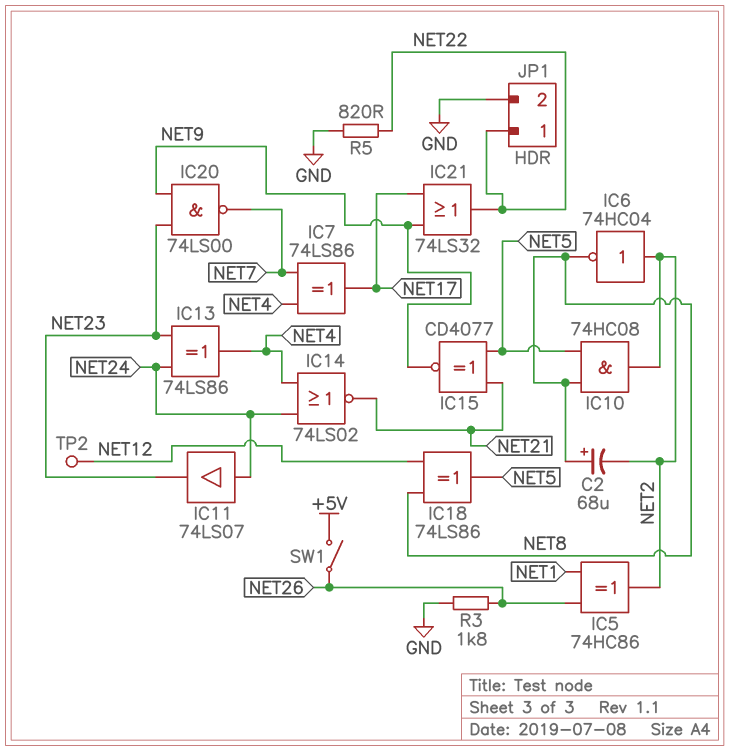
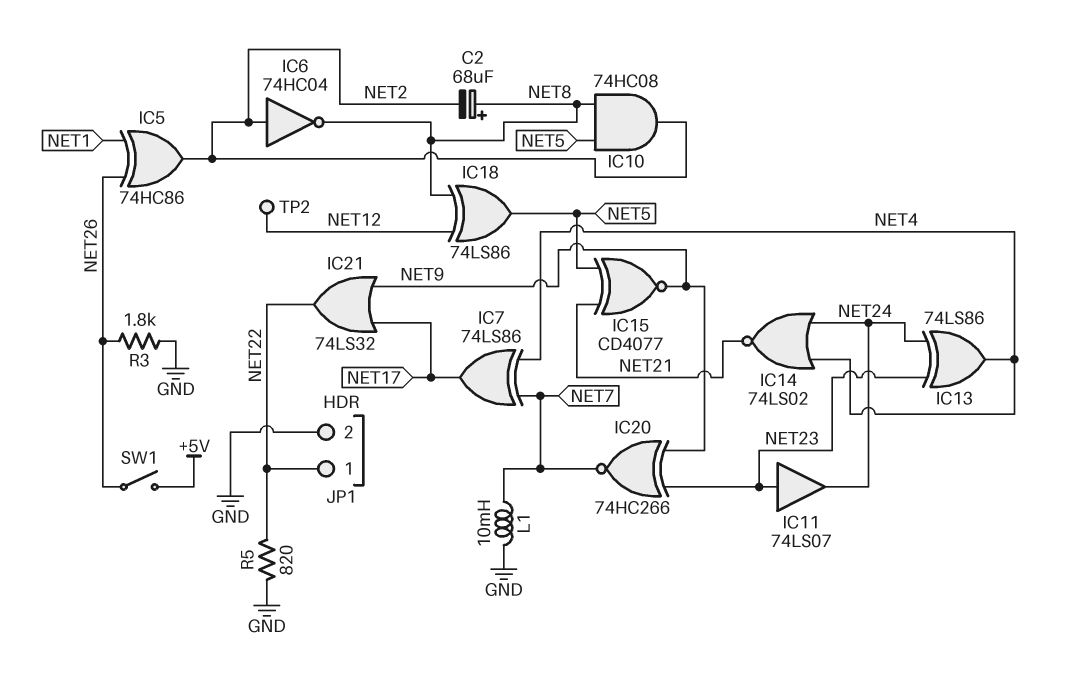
IC11: buffer 74LS07 (in NET24, out NET23) -> buffer 74LS07 (in NET23, out NET24)
IC20: NAND 74LS00 (in NET9, in NET23, out NET7) -> XNOR 74HC266 (in NET9, in NET23, out NET7)
L1: none -> 10mH (GND, NET7)

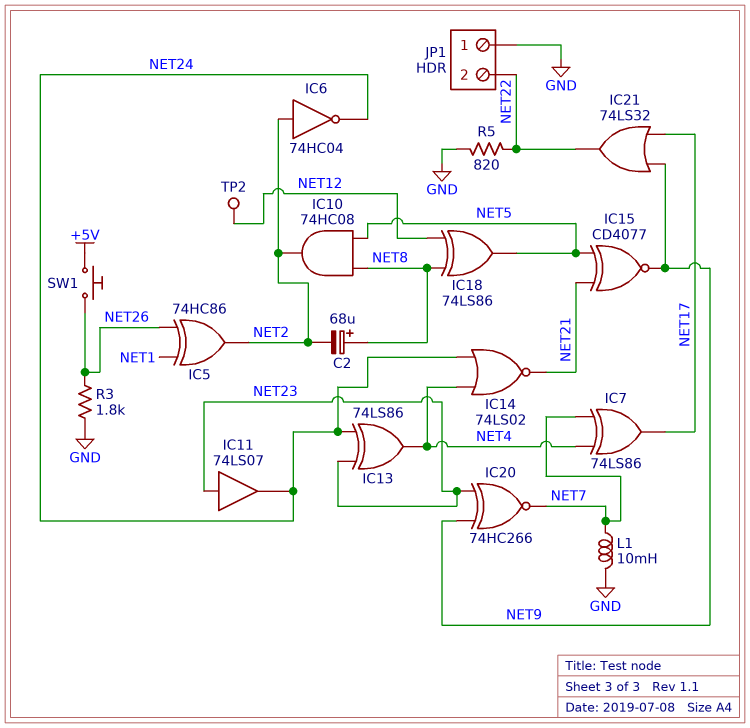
IC6: NOT 74HC04 (in NET2, out NET8) -> NOT 74HC04 (in NET2, out NET24)
JP1 pin 1: NET22 -> GND
JP1 pin 2: GND -> NET22
SW1: switch (+5V, NET26) -> button (+5V, NET26)

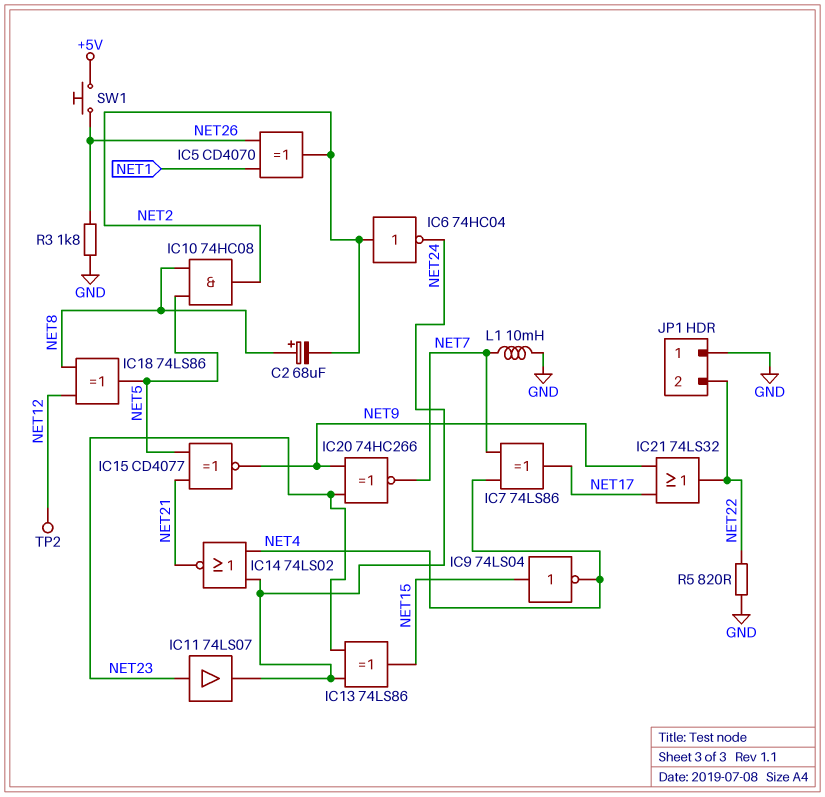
IC5: XOR 74HC86 (in NET1, in NET26, out NET2) -> XOR CD4070 (in NET1, in NET26, out NET2)
IC9: none -> NOT 74LS04 (in NET15, out NET4)
IC13: XOR 74LS86 (in NET23, in NET24, out NET4) -> XOR 74LS86 (in NET23, in NET24, out NET15)

